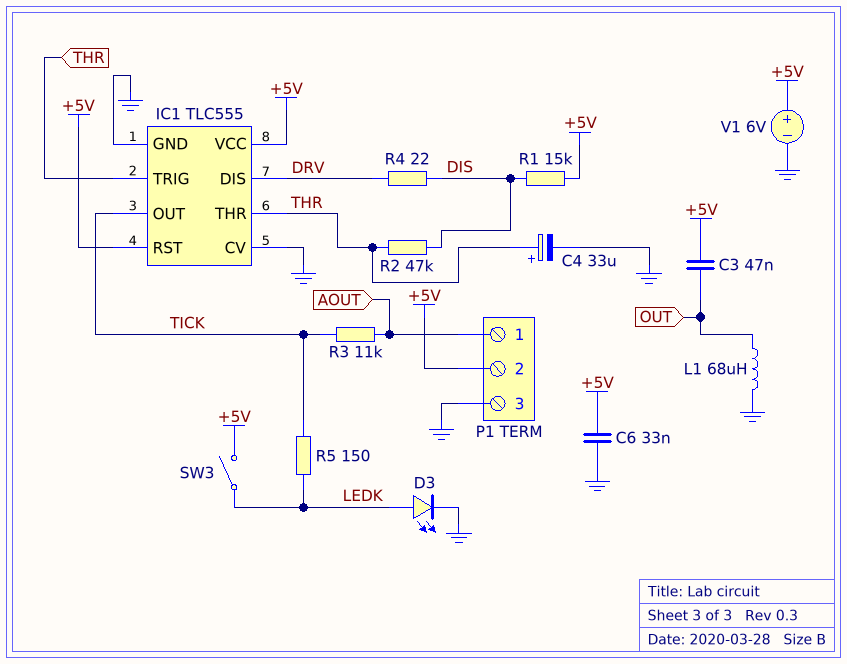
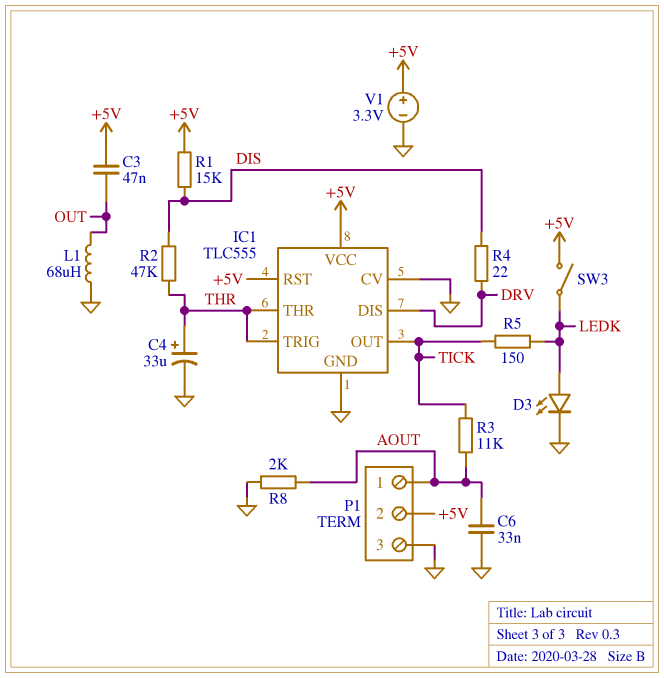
C6: 33nF (+5V, GND) -> 33nF (AOUT, GND)
R8: none -> 2k (AOUT, GND)
V1: 6V (plus +5V, minus GND) -> 3.3V (plus +5V, minus GND)

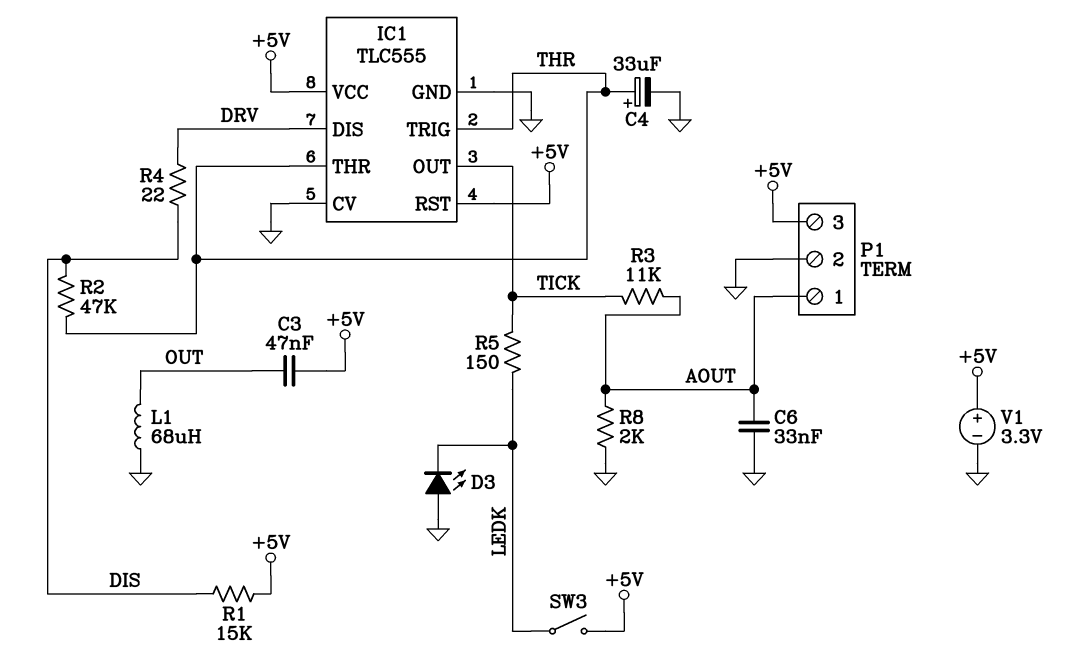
D3: LED (A LEDK, K GND) -> LED (A GND, K LEDK)
P1 pin 2: +5V -> GND
P1 pin 3: GND -> +5V

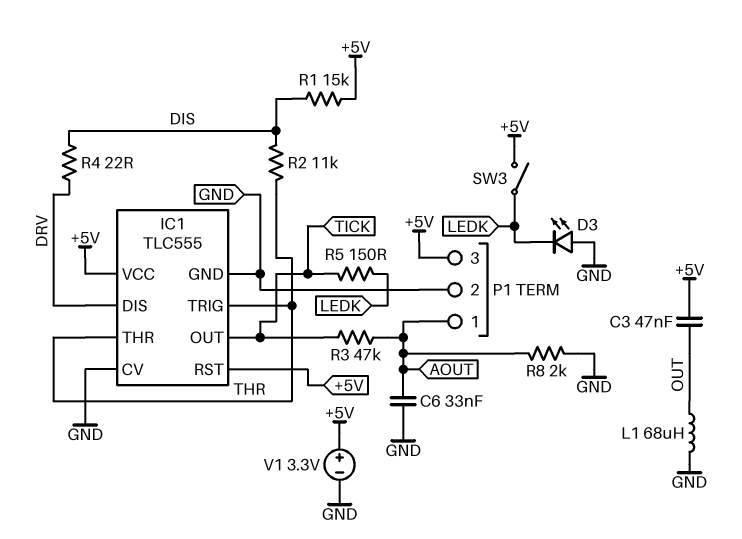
C4: 33uF (plus THR, minus GND) -> none
R2: 47k (DIS, THR) -> 11k (DIS, THR)
R3: 11k (AOUT, TICK) -> 47k (AOUT, TICK)

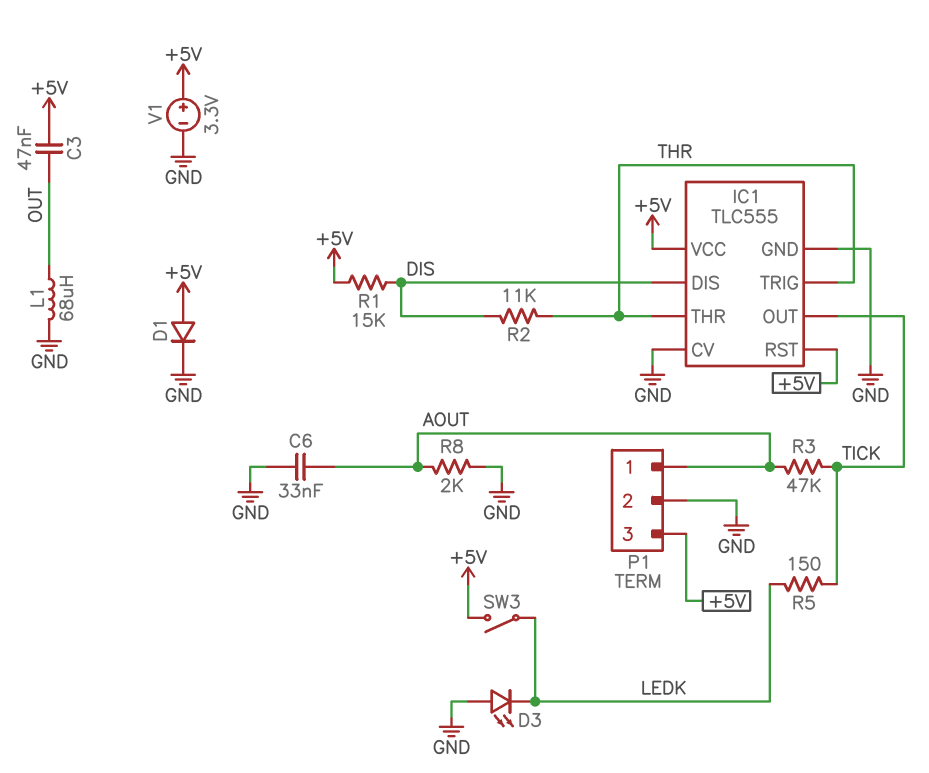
D1: none -> diode (A +5V, K GND)
IC1 pin DIS: DRV -> DIS
R4: 22 (DIS, DRV) -> none

